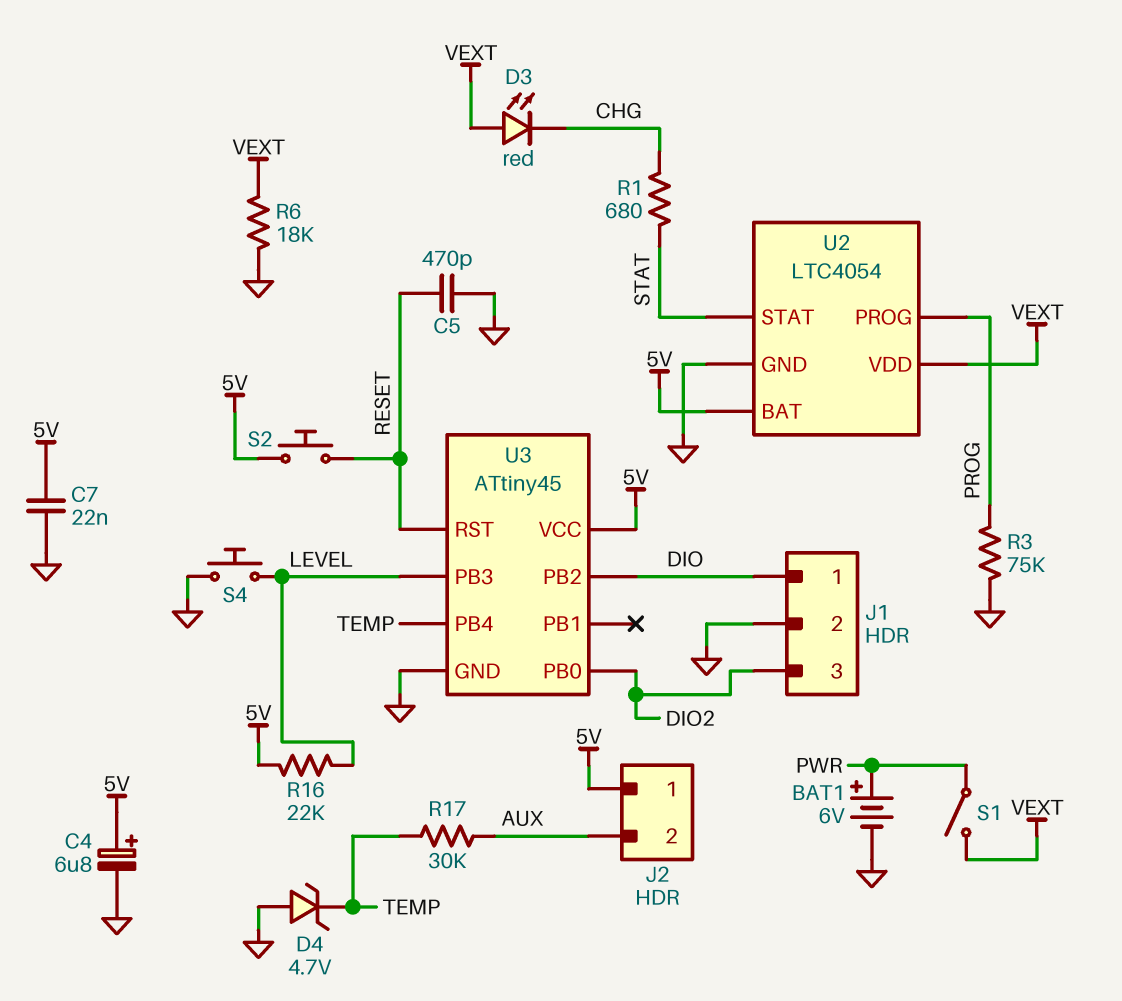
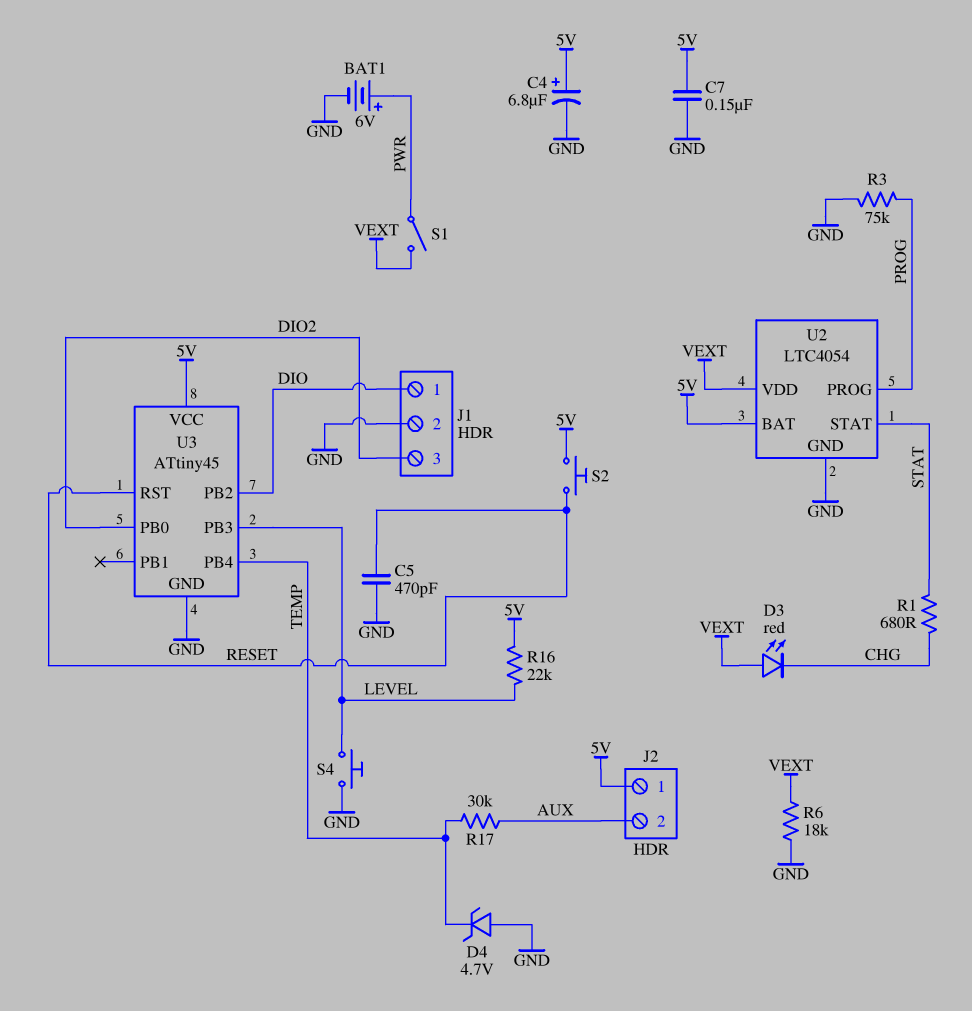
C7: 22nF (5V, GND) -> 150nF (5V, GND)

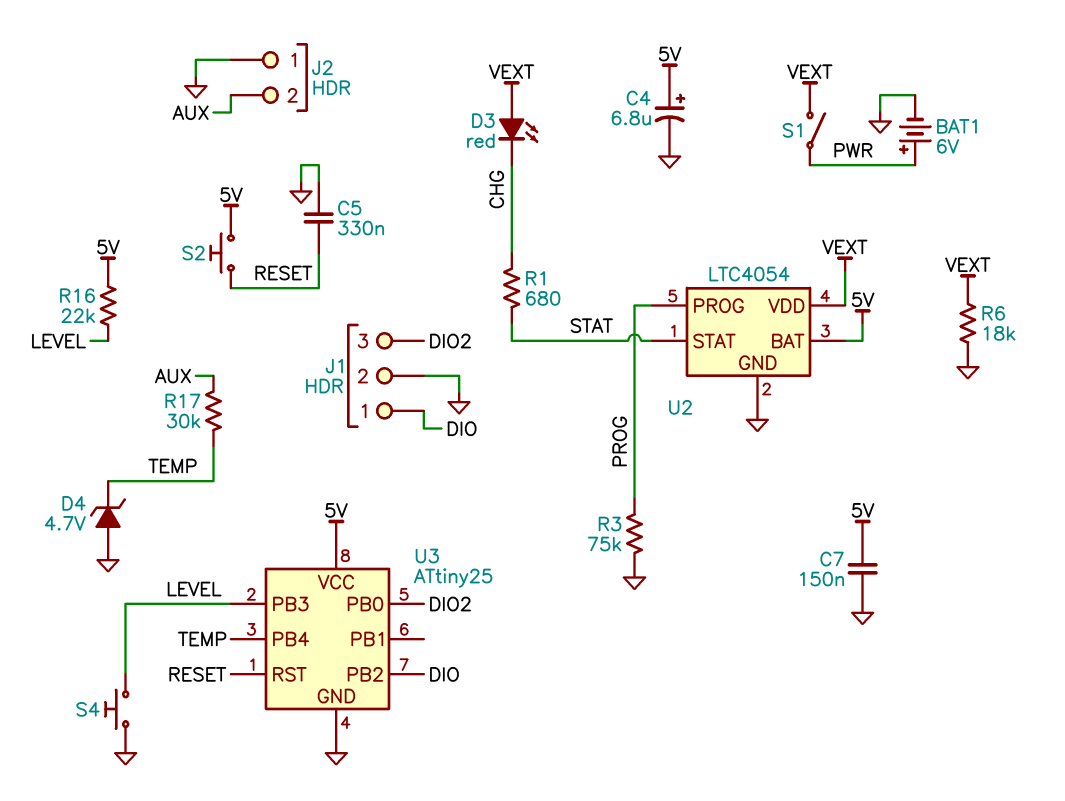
C5: 470pF (GND, RESET) -> 330nF (GND, RESET)
J2 pin 1: 5V -> GND
U3: ATtiny45 -> ATtiny25

